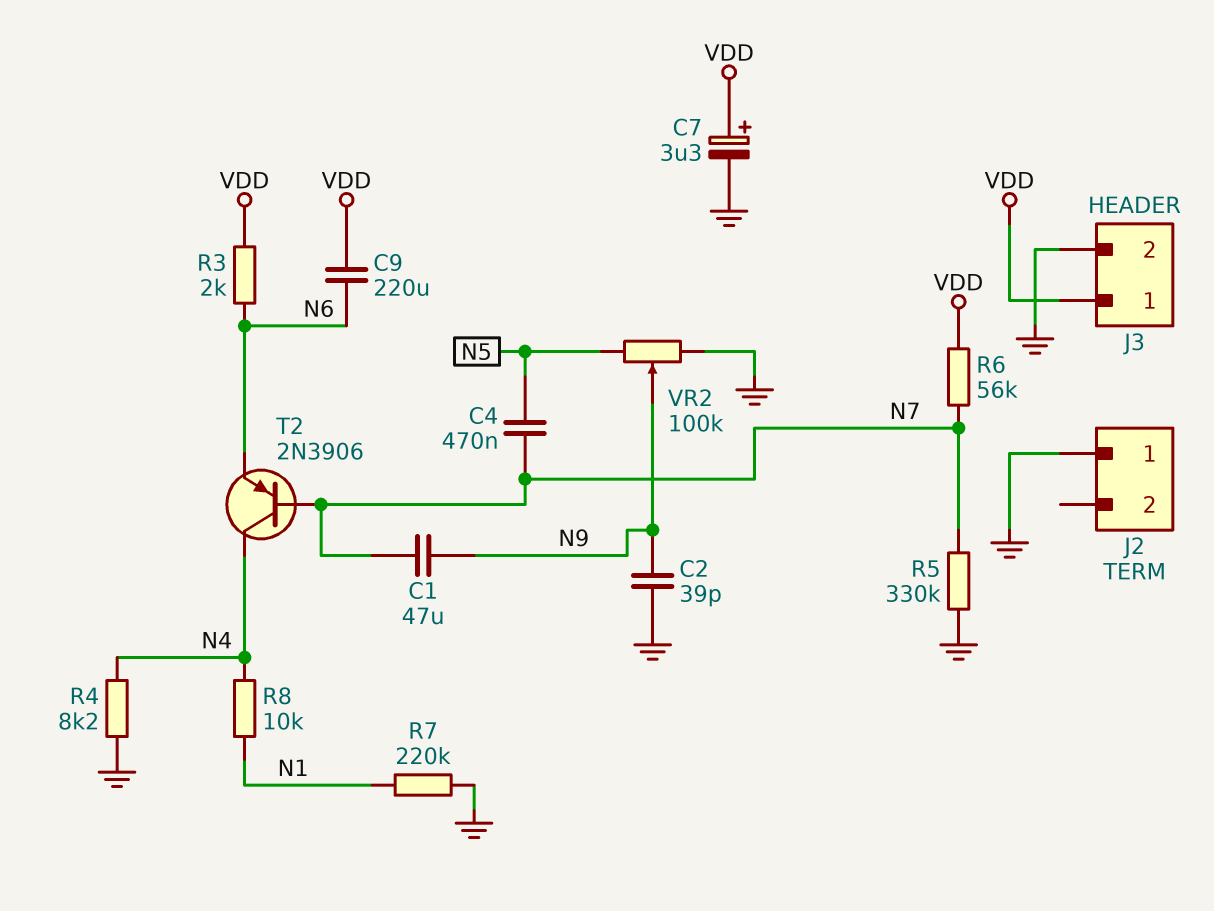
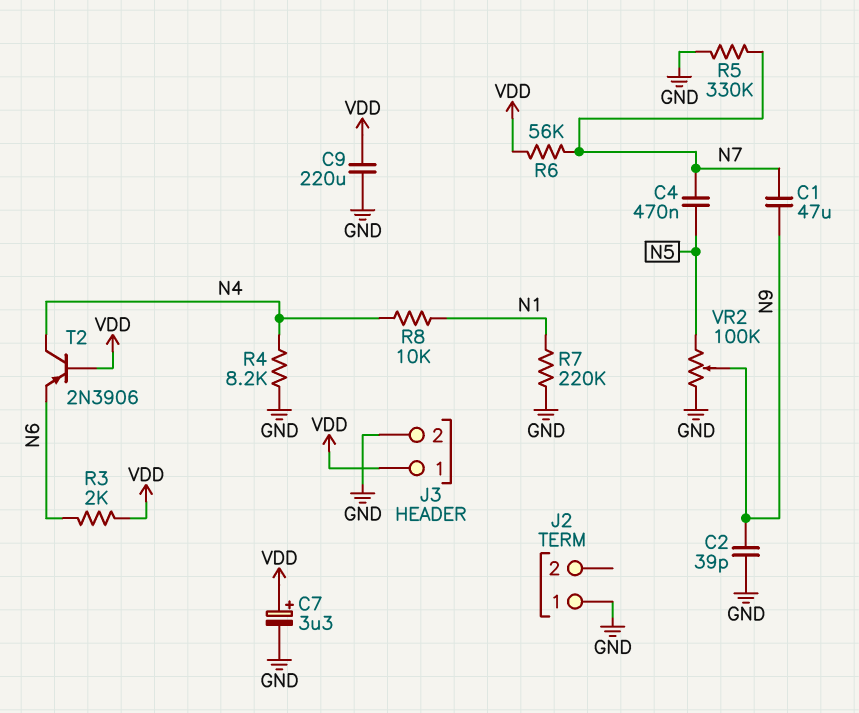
C9: 220uF (N6, VDD) -> 220uF (GND, VDD)
T2: PNP 2N3906 (B N7, C N4, E N6) -> PNP 2N3906 (B VDD, C N4, E N6)

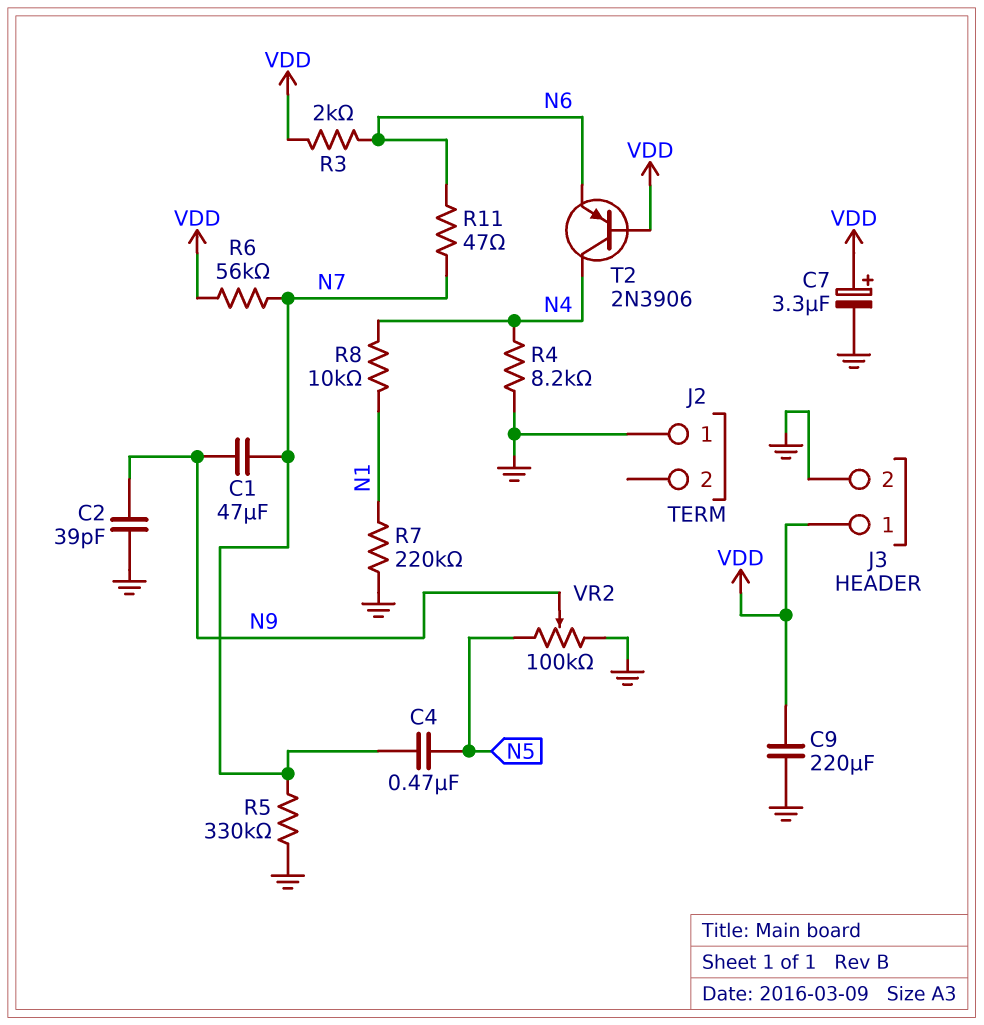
R11: none -> 47 (N6, N7)

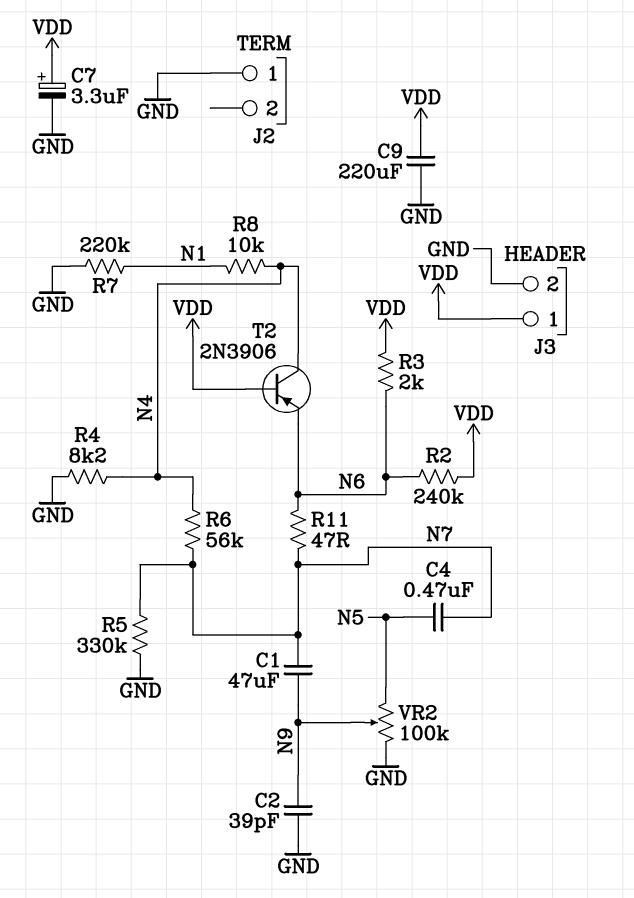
R2: none -> 240k (N6, VDD)
R6: 56k (N7, VDD) -> 56k (N4, N7)

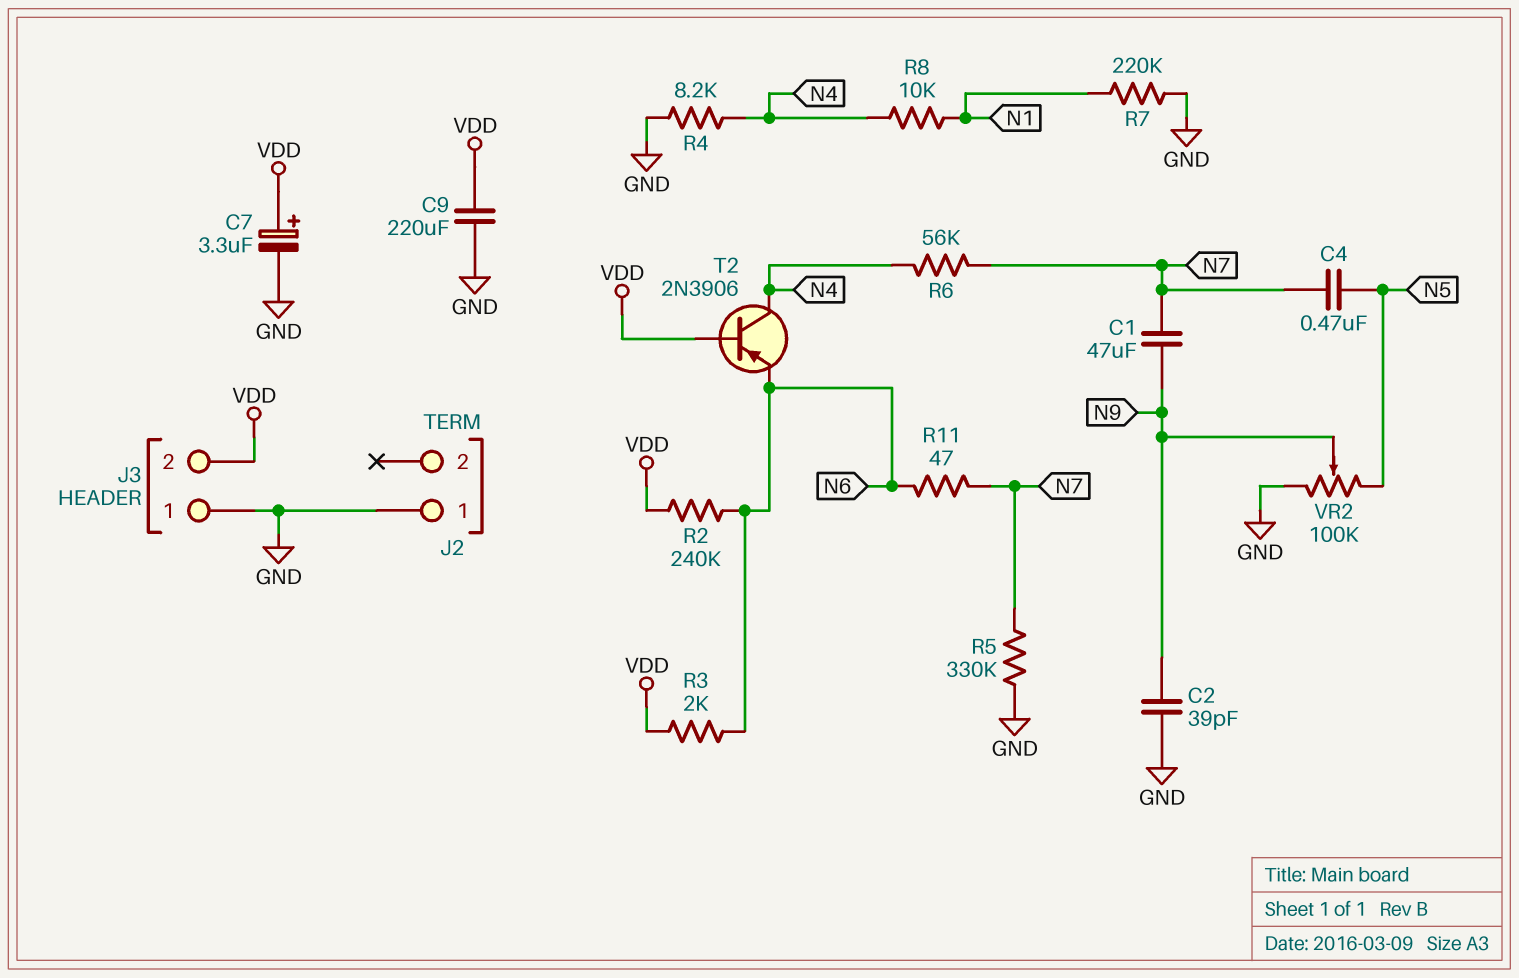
J3 pin 1: VDD -> GND
J3 pin 2: GND -> VDD

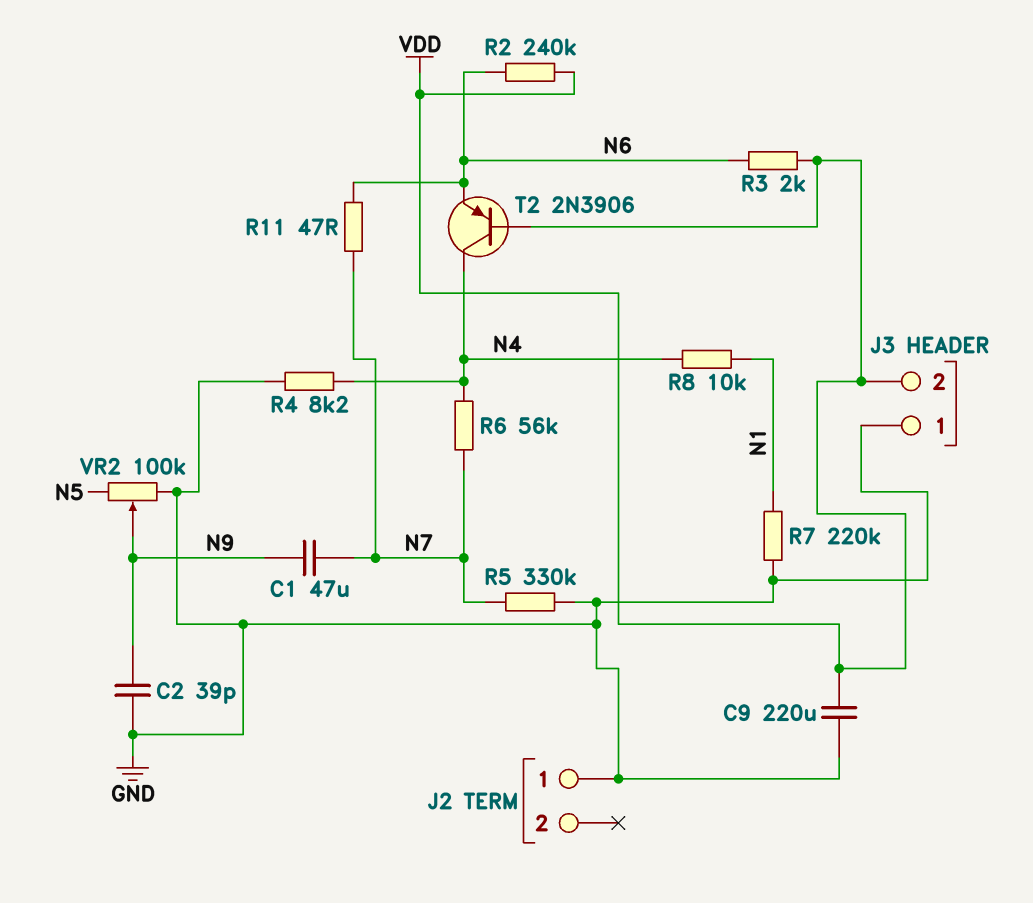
C4: 470nF (N5, N7) -> none
C7: 3.3uF (plus VDD, minus GND) -> none

